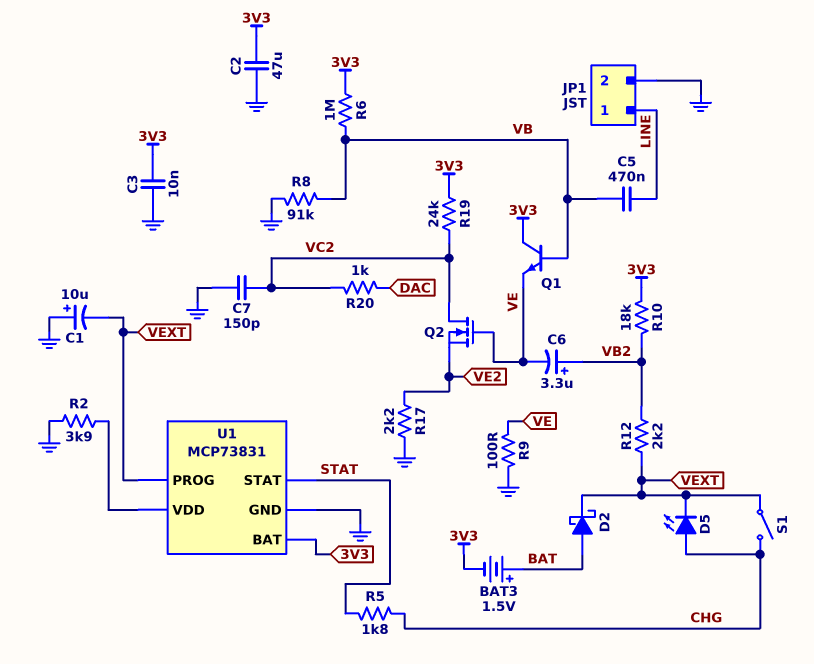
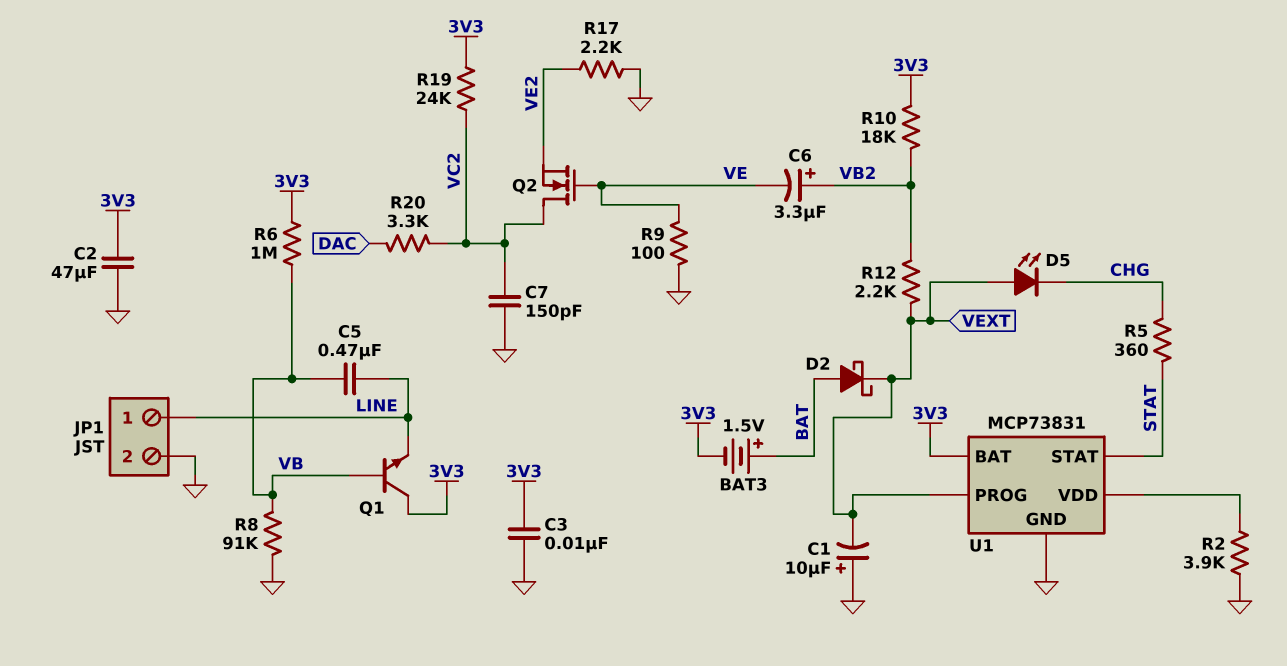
D5: LED (A CHG, K VEXT) -> LED (A VEXT, K CHG)
Q1: NPN (B VB, C 3V3, E VE) -> NPN (B VB, C 3V3, E LINE)
R5: 1.8k (CHG, STAT) -> 360 (CHG, STAT)
R20: 1k (DAC, VC2) -> 3.3k (DAC, VC2)
S1: switch (CHG, VEXT) -> none

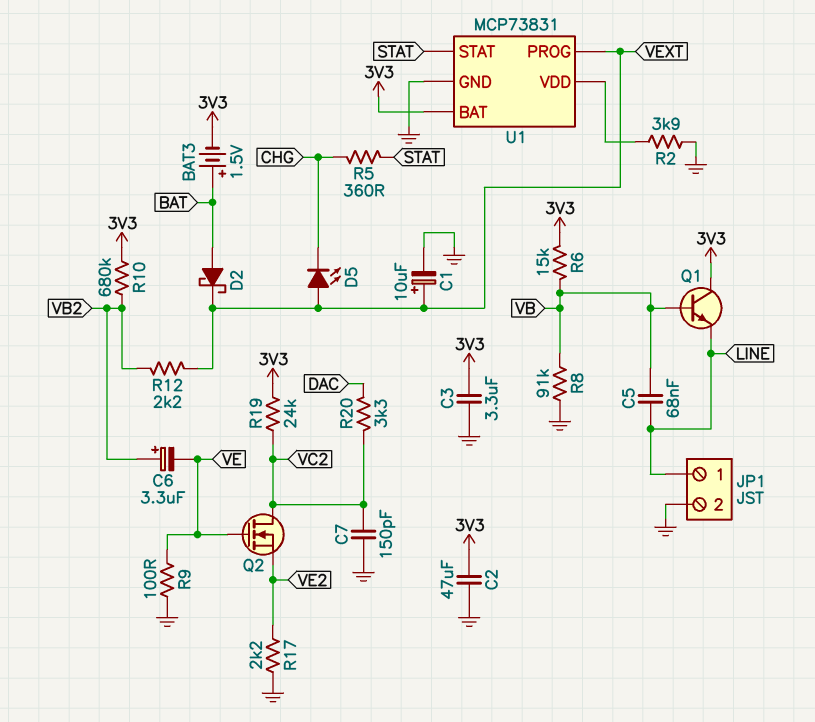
C1: 10uF (plus GND, minus VEXT) -> 10uF (plus VEXT, minus GND)
C3: 10nF (3V3, GND) -> 3.3uF (3V3, GND)
C5: 470nF (LINE, VB) -> 68nF (LINE, VB)
R6: 1M (3V3, VB) -> 15k (3V3, VB)
R10: 18k (3V3, VB2) -> 680k (3V3, VB2)

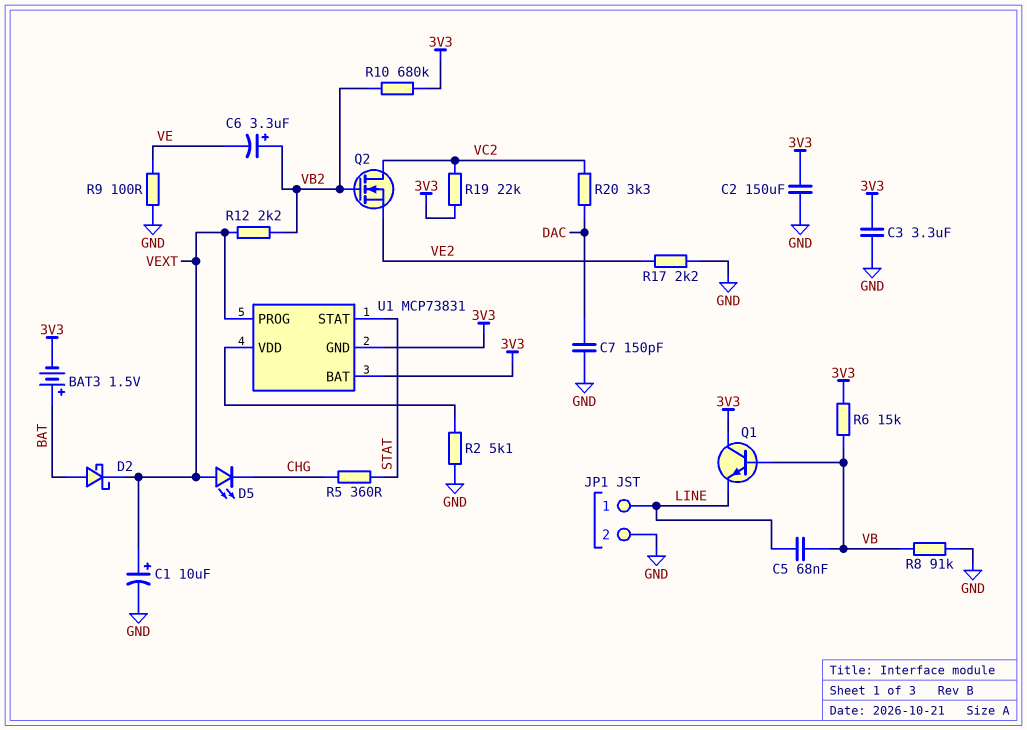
C2: 47uF (3V3, GND) -> 150uF (3V3, GND)
C7: 150pF (GND, VC2) -> 150pF (DAC, GND)
Q2: NMOS (G VE, D VC2, S VE2) -> NMOS (G VB2, D VC2, S VE2)
R2: 3.9k (GND, U1/VDD) -> 5.1k (GND, U1/VDD)
R19: 24k (3V3, VC2) -> 22k (3V3, VC2)
U1 pin GND: GND -> 3V3

